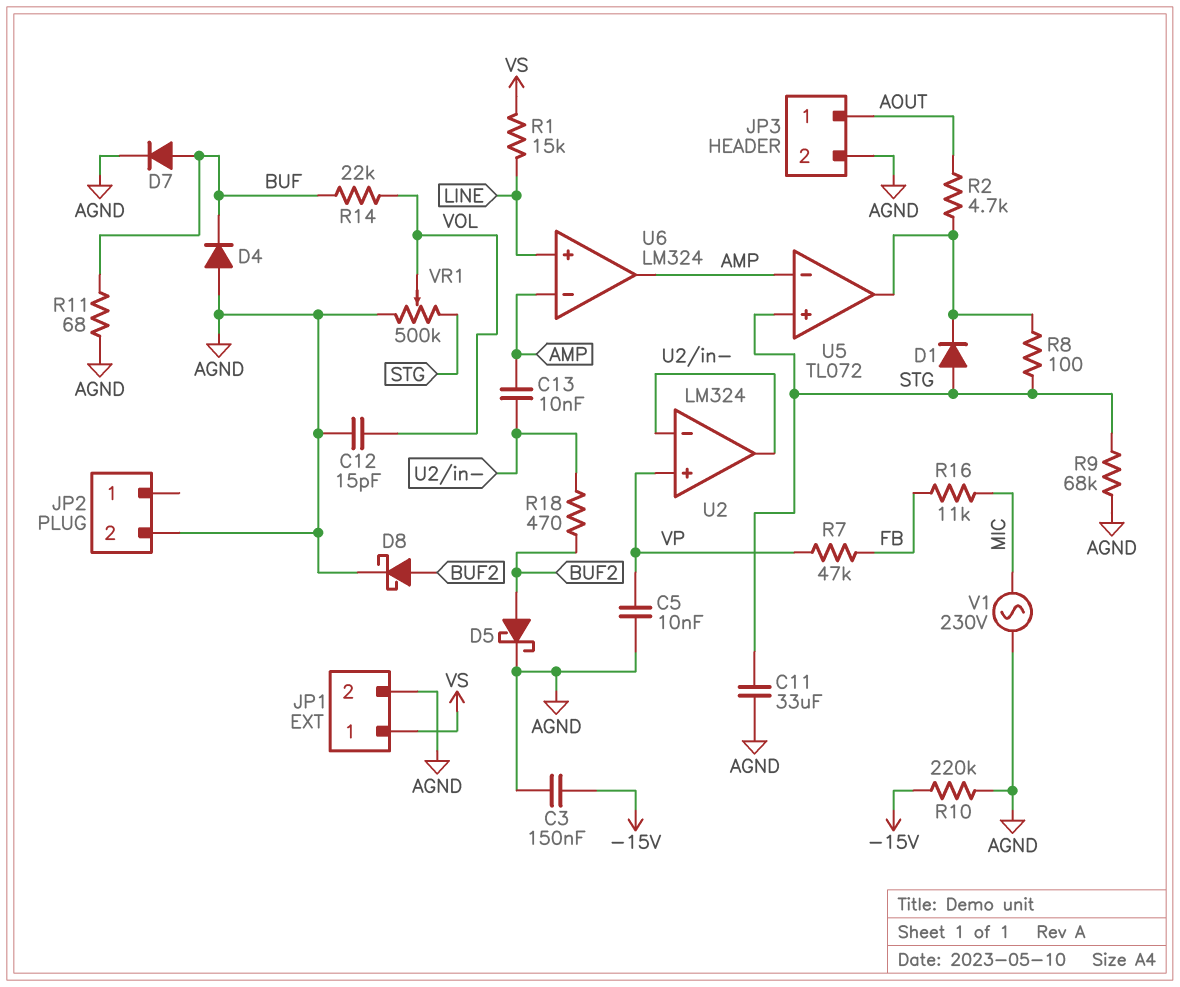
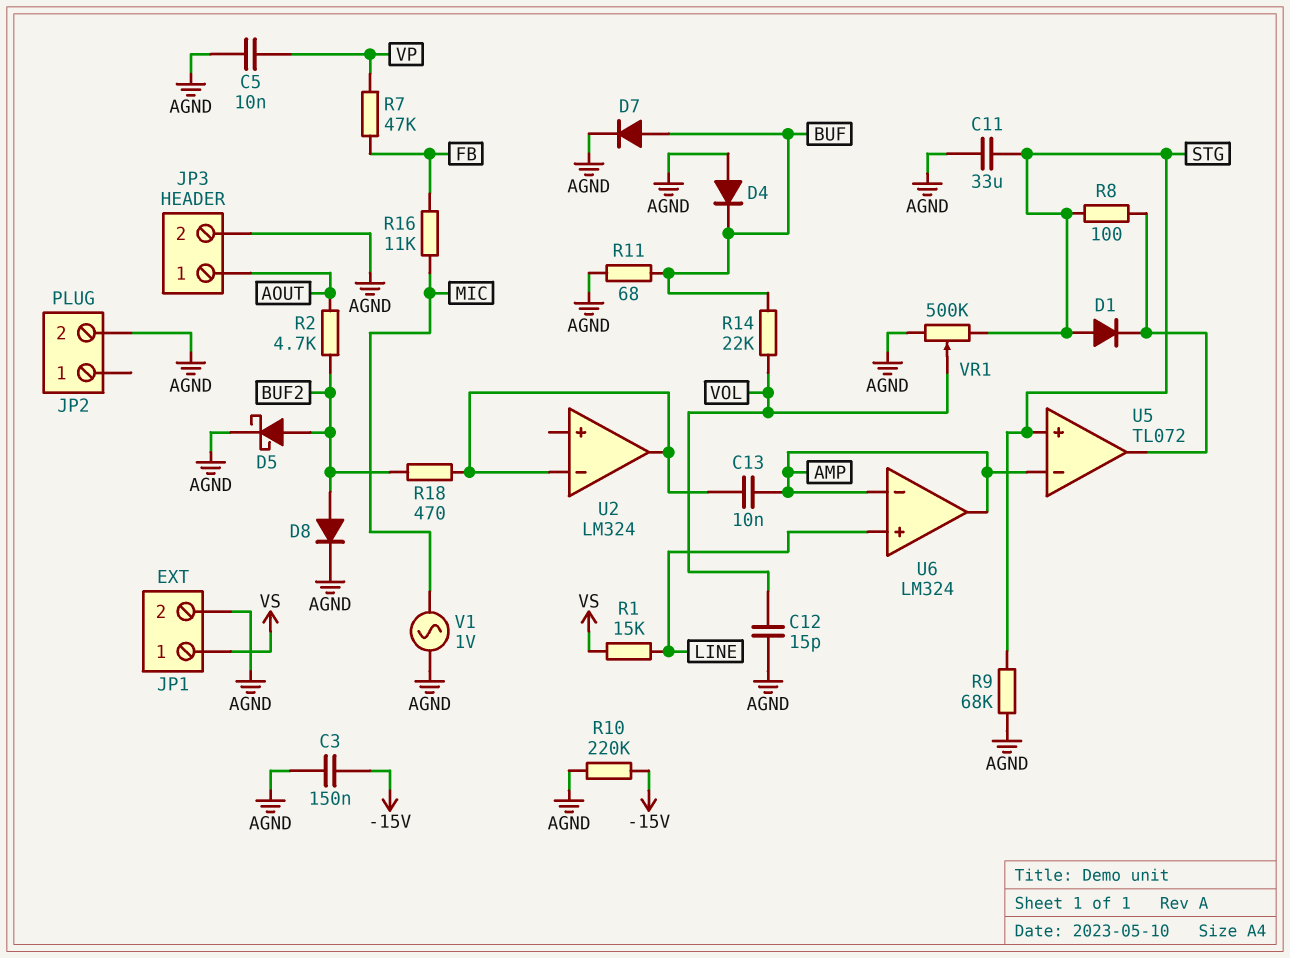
D8: schottky (A BUF2, K AGND) -> diode (A BUF2, K AGND)
R2: 4.7k (AOUT, U5/out) -> 4.7k (AOUT, BUF2)
U2 pin in+: VP -> none
V1: AC 230V (AGND, MIC) -> AC 1V (AGND, MIC)

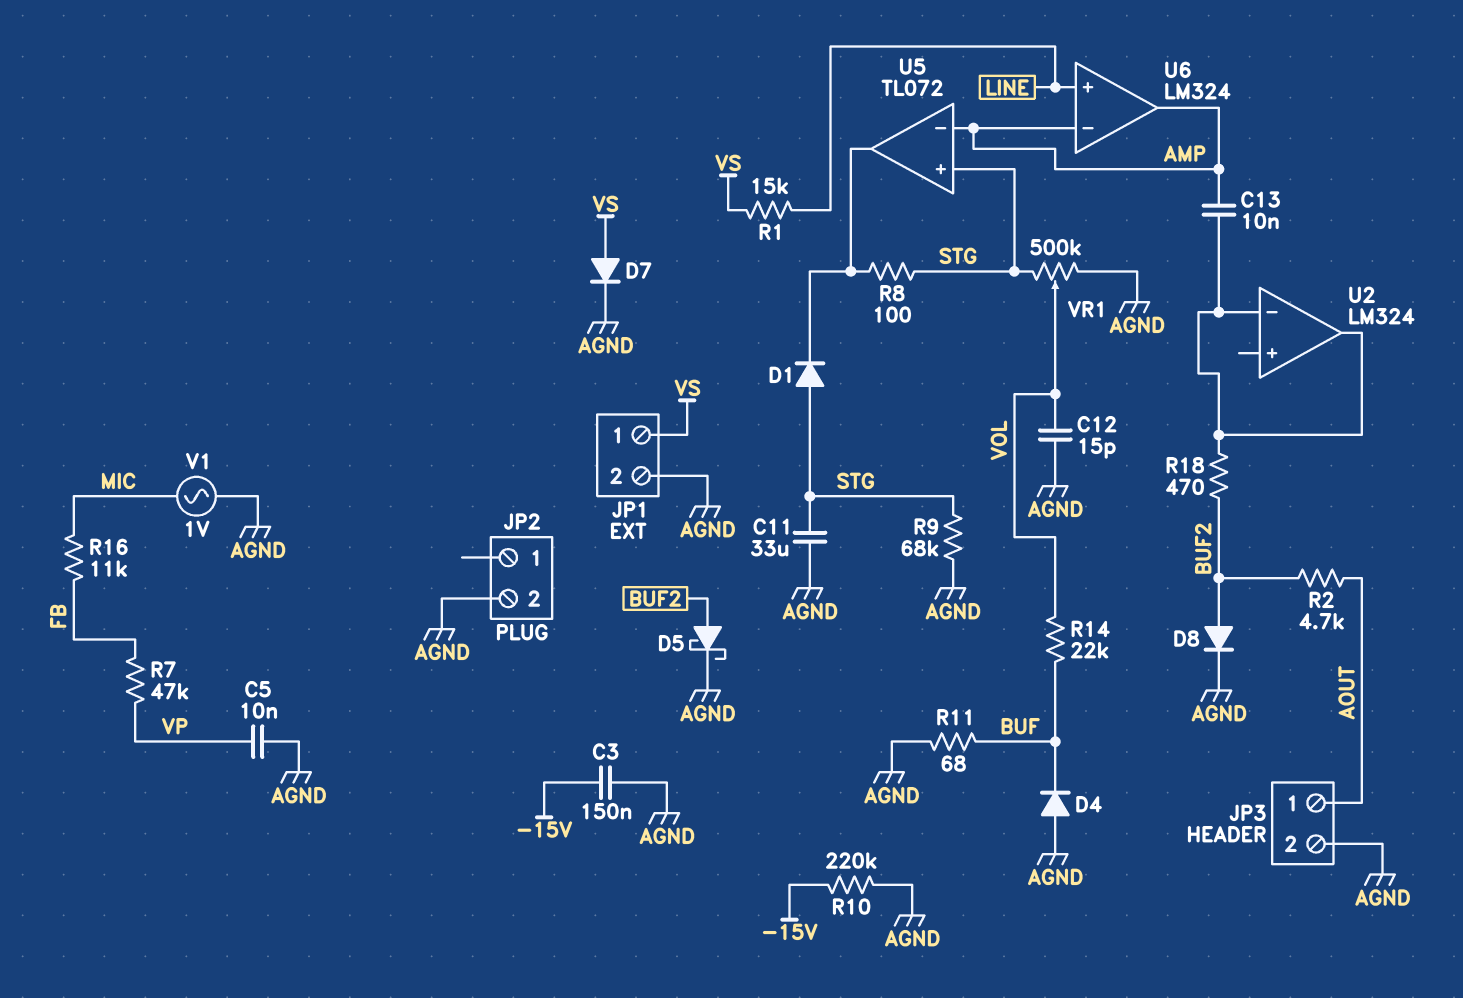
D7: diode (A BUF, K AGND) -> diode (A VS, K AGND)

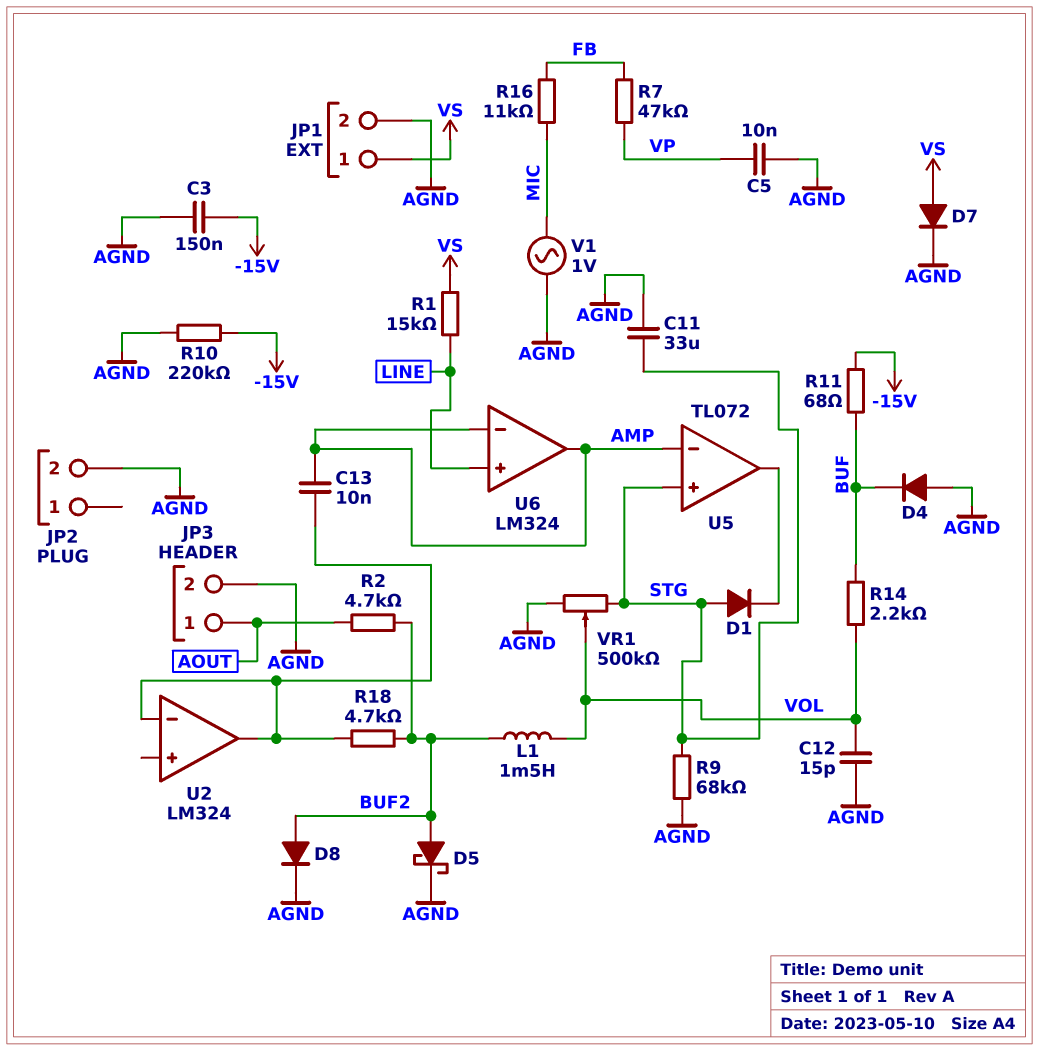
L1: none -> 1.5mH (BUF2, VOL)
R8: 100 (STG, U5/out) -> none
R11: 68 (AGND, BUF) -> 68 (-15V, BUF)
R14: 22k (BUF, VOL) -> 2.2k (BUF, VOL)
R18: 470 (BUF2, U2/in-) -> 4.7k (BUF2, U2/in-)

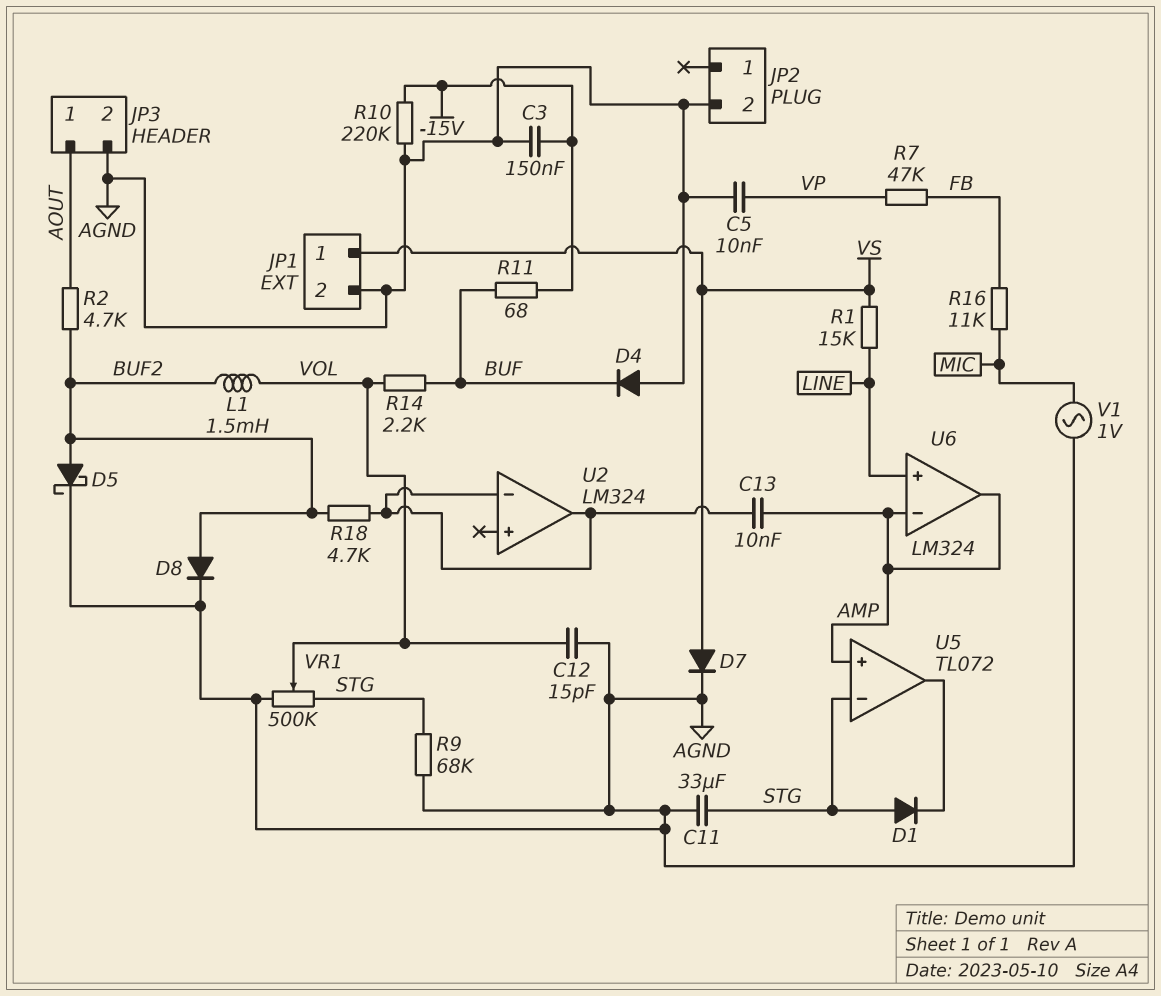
U5 pin in+: STG -> AMP
U5 pin in-: AMP -> STG

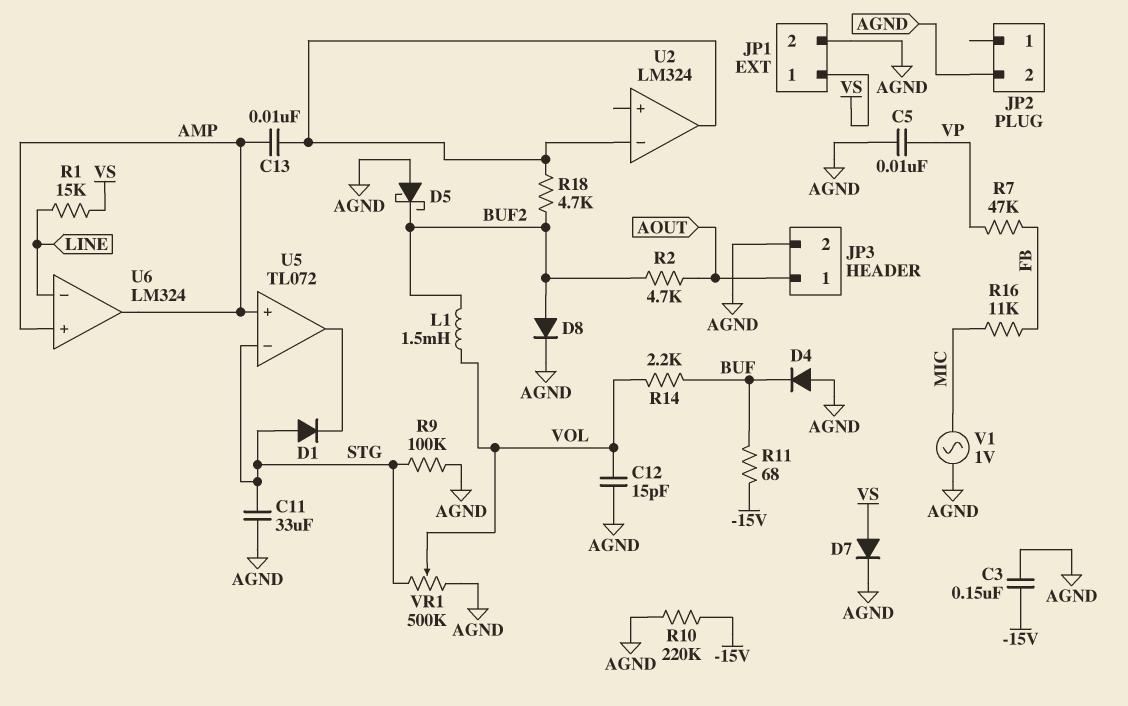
D5: schottky (A BUF2, K AGND) -> schottky (A AGND, K BUF2)
R9: 68k (AGND, STG) -> 100k (AGND, STG)
U6 pin in+: LINE -> AMP
U6 pin in-: AMP -> LINE

